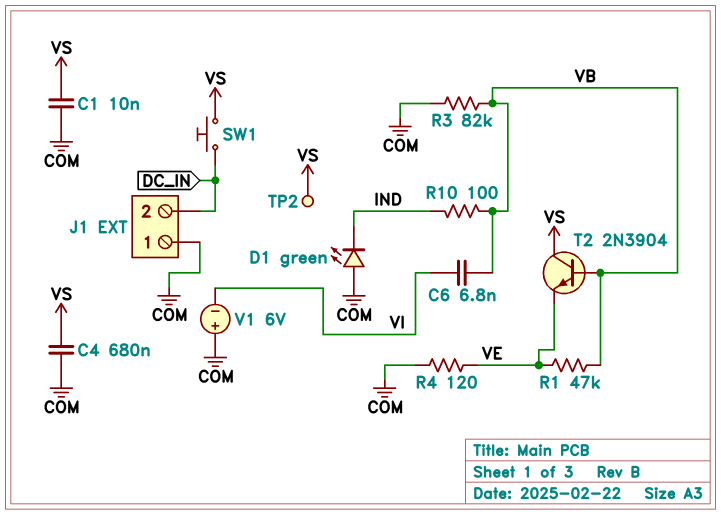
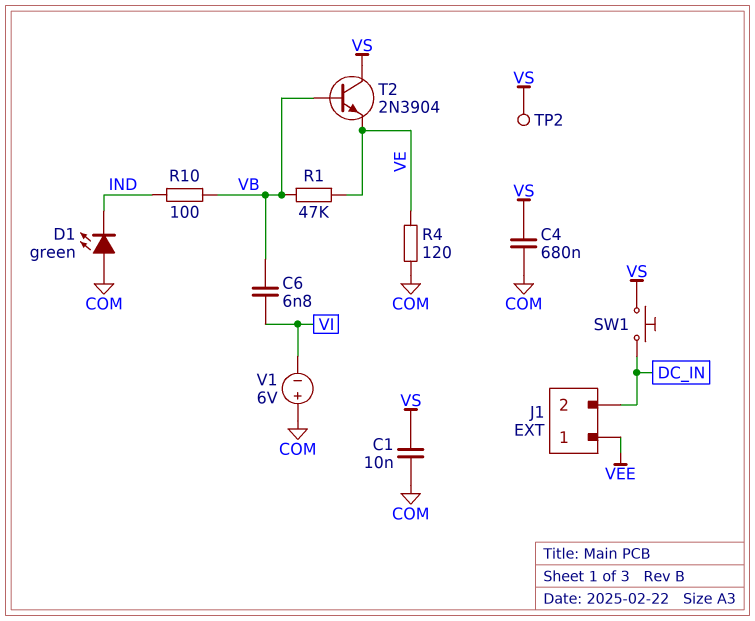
J1 pin 1: COM -> VEE
R3: 82k (COM, VB) -> none

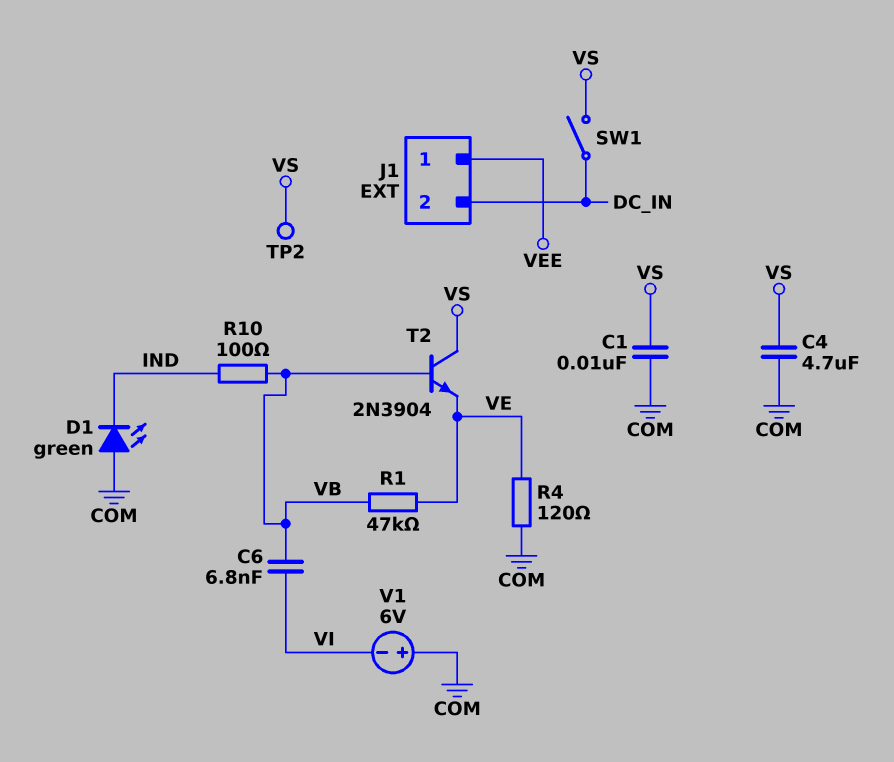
C4: 680nF (COM, VS) -> 4.7uF (COM, VS)
SW1: button (DC_IN, VS) -> switch (DC_IN, VS)

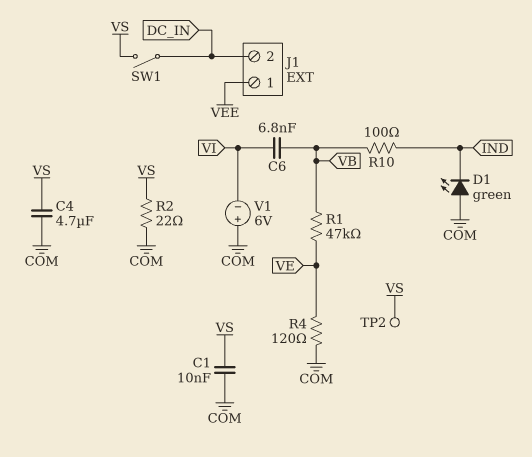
R2: none -> 22 (COM, VS)
T2: NPN 2N3904 (B VB, C VS, E VE) -> none

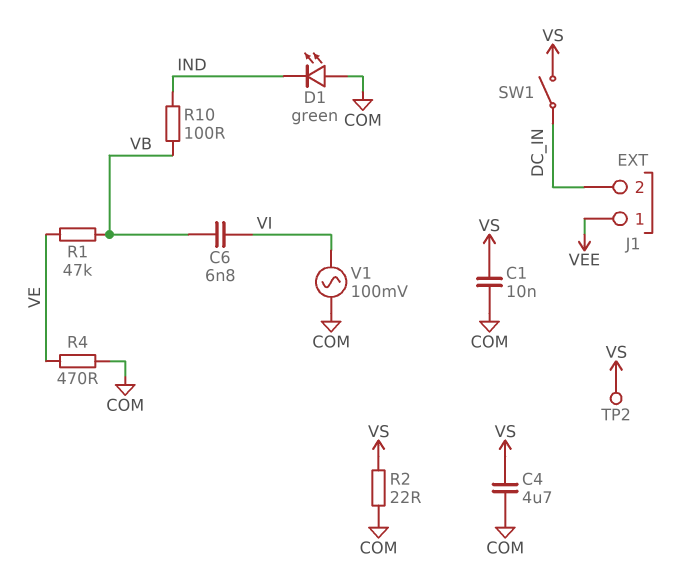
R4: 120 (COM, VE) -> 470 (COM, VE)
V1: 6V (plus COM, minus VI) -> AC 100mV (COM, VI)

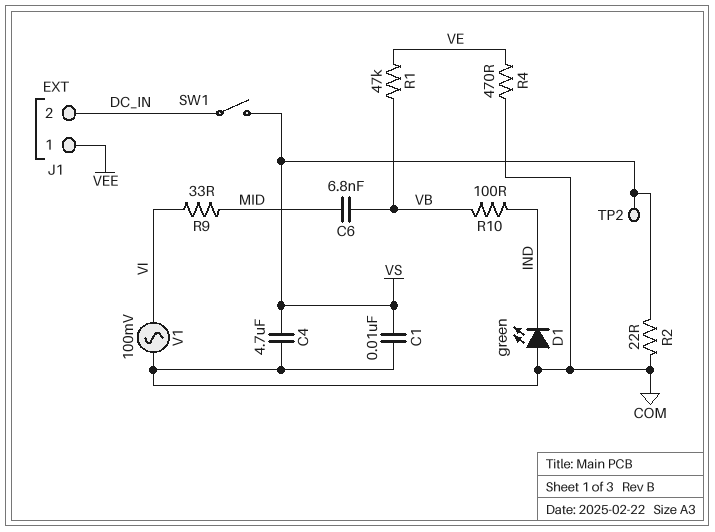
C6: 6.8nF (VB, VI) -> 6.8nF (MID, VB)
R9: none -> 33 (MID, VI)

